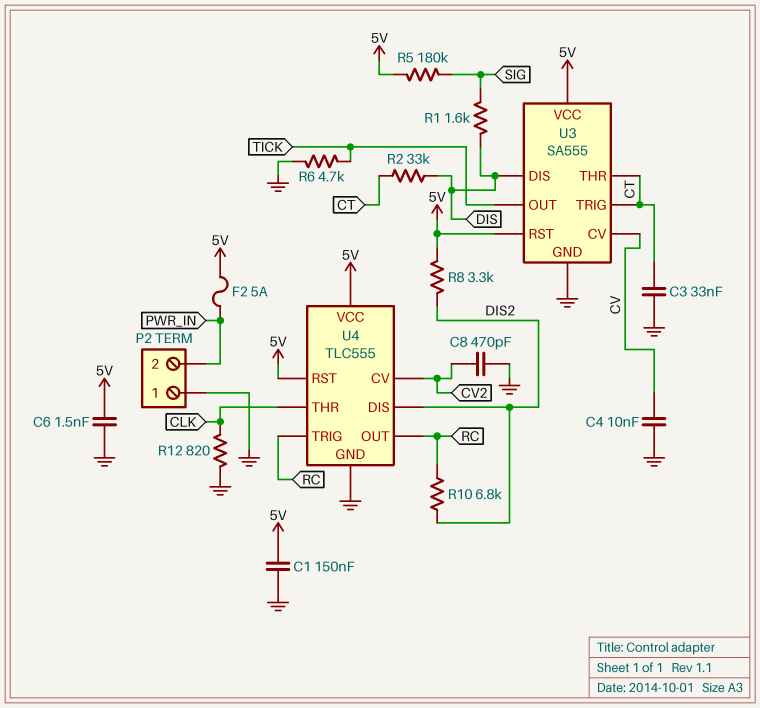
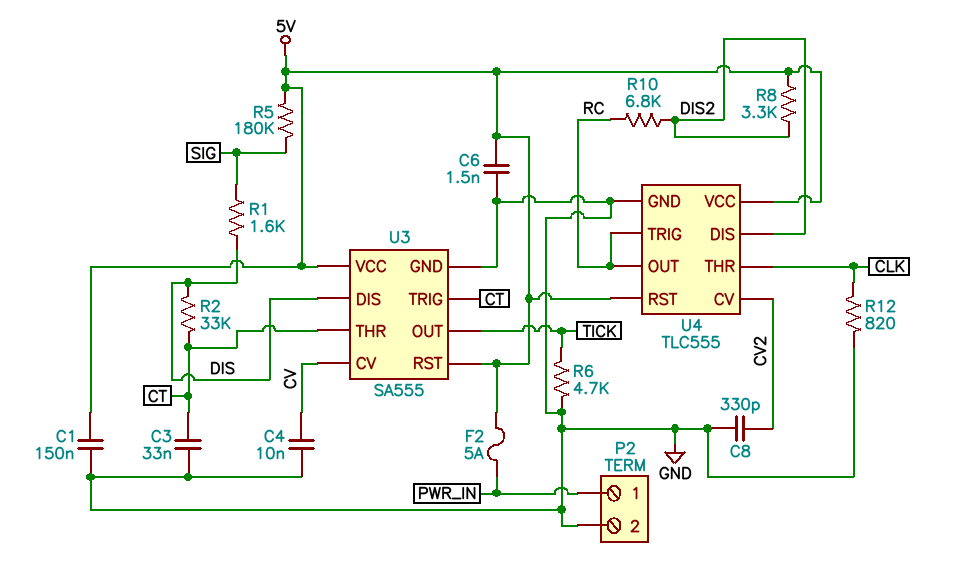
C8: 470pF (CV2, GND) -> 330pF (CV2, GND)
P2 pin 1: GND -> PWR_IN
P2 pin 2: PWR_IN -> GND

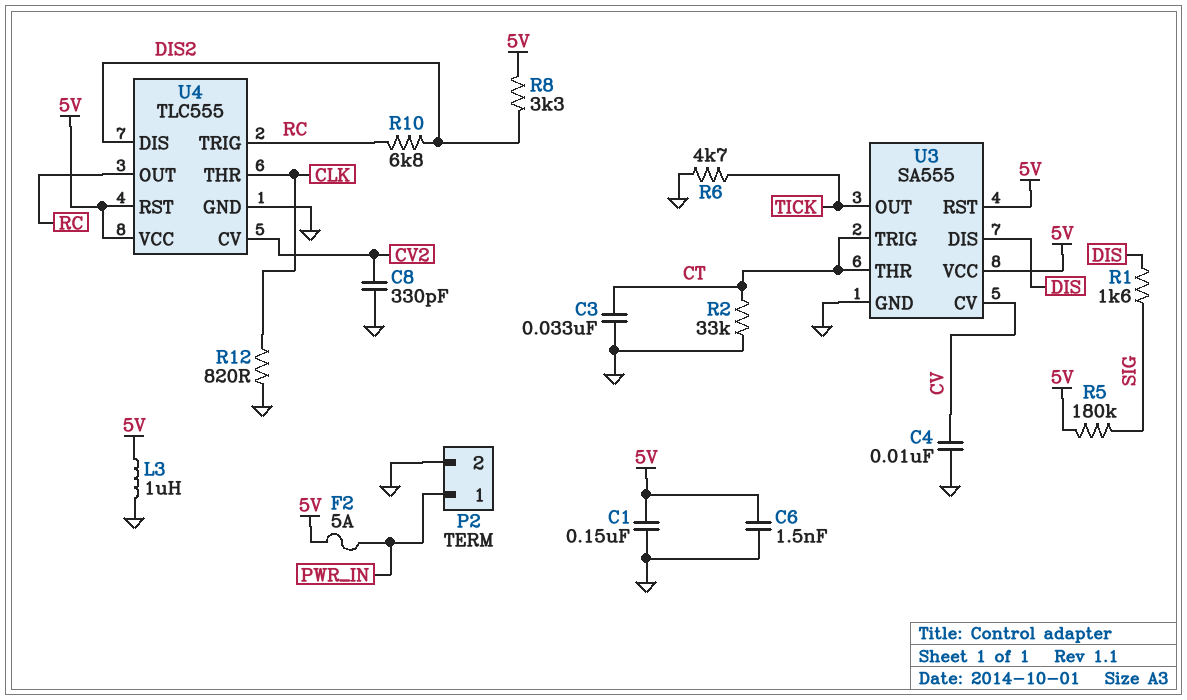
L3: none -> 1uH (5V, GND)
R2: 33k (CT, DIS) -> 33k (CT, GND)

